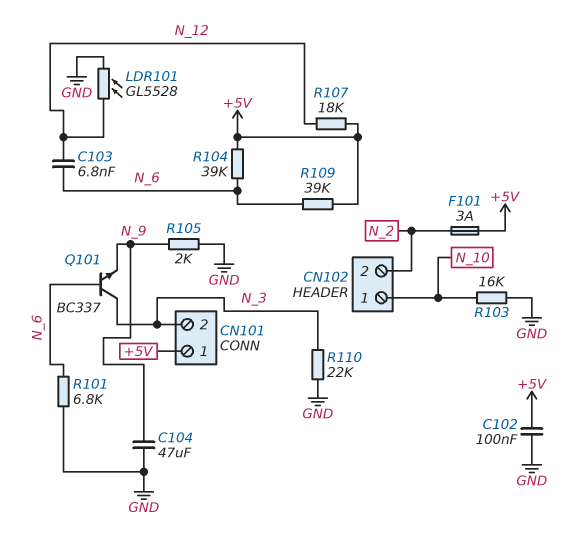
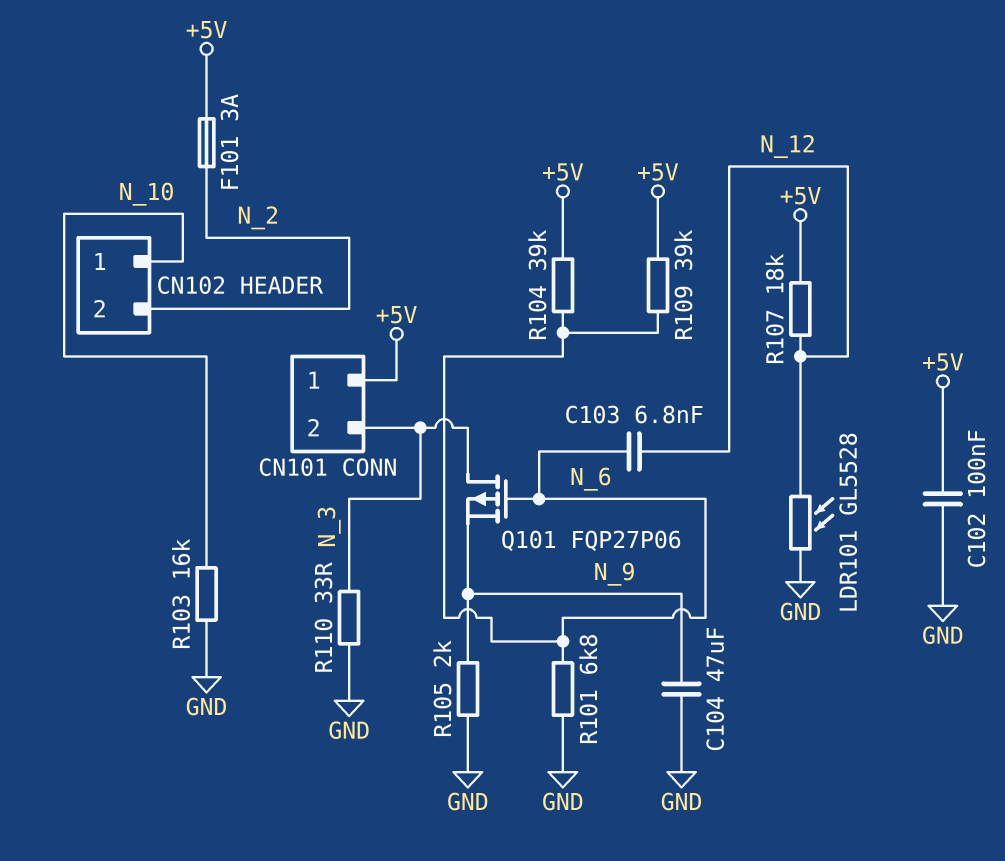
Q101: NPN BC337 (B N_6, C N_3, E N_9) -> PMOS FQP27P06 (G N_6, D N_3, S N_9)
R110: 22k (GND, N_3) -> 33 (GND, N_3)

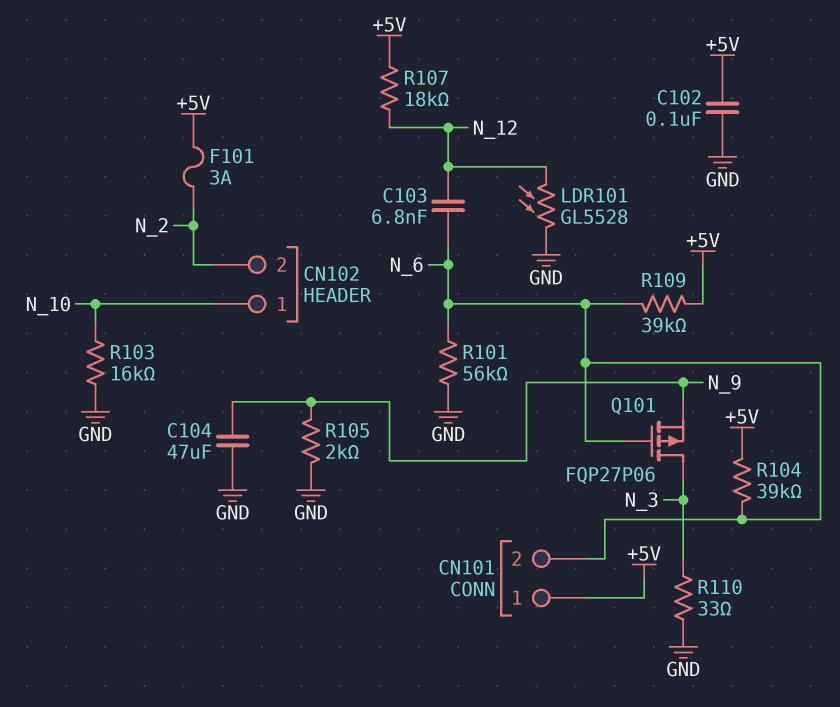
CN101 pin 2: N_3 -> N_6
R101: 6.8k (GND, N_6) -> 56k (GND, N_6)

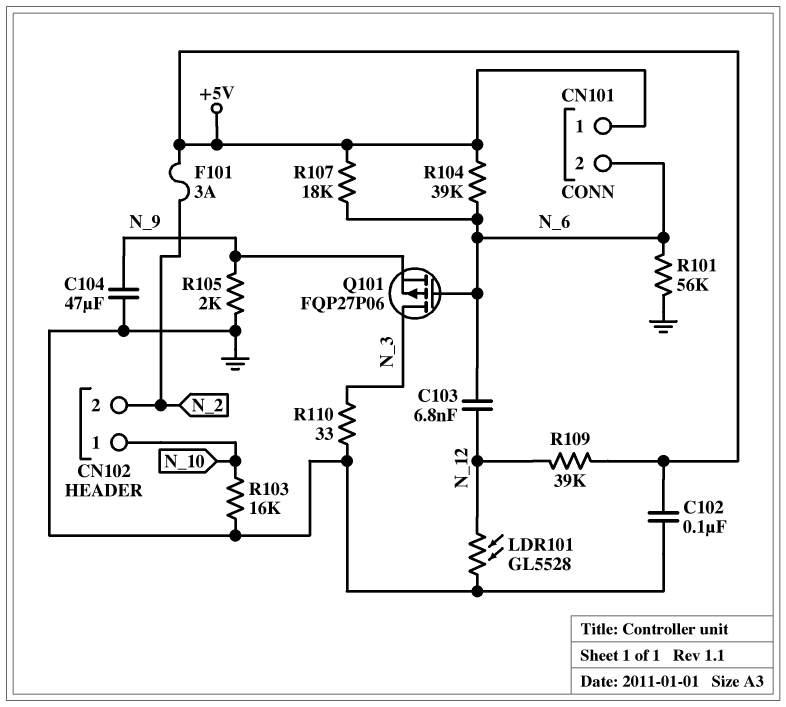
R107: 18k (+5V, N_12) -> 18k (+5V, N_6)
R109: 39k (+5V, N_6) -> 39k (+5V, N_12)

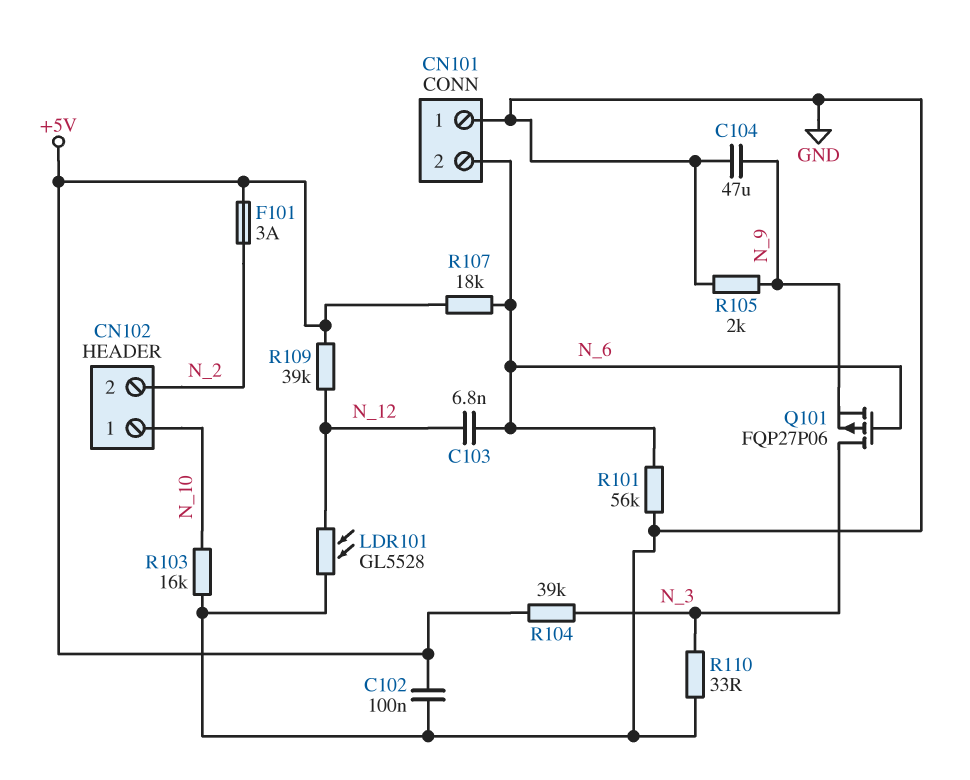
CN101 pin 1: +5V -> GND
R104: 39k (+5V, N_6) -> 39k (+5V, N_3)

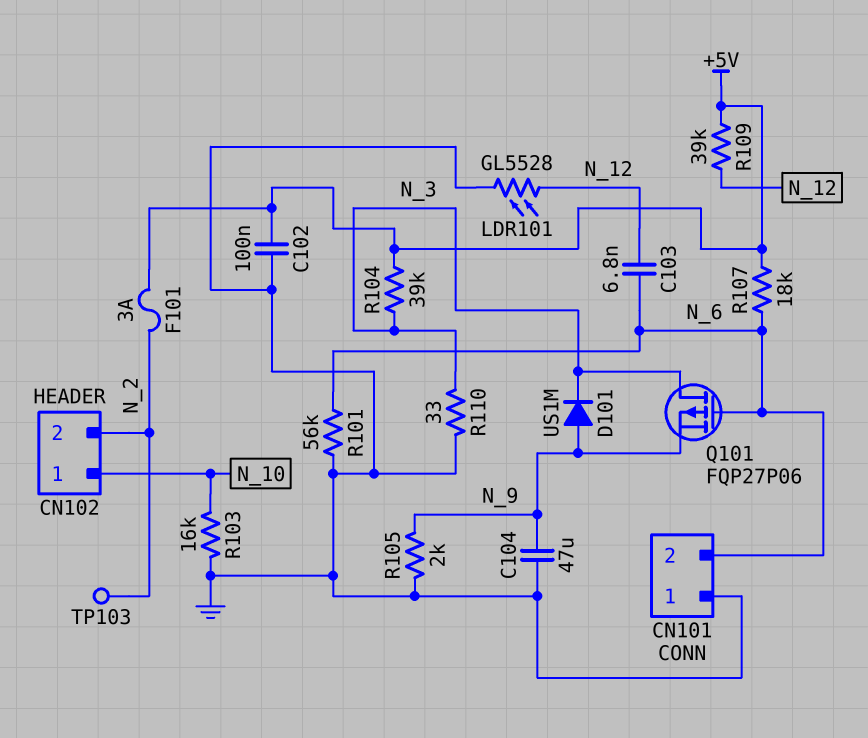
D101: none -> diode US1M (A N_9, K N_3)
TP103: none -> test point (N_2)

